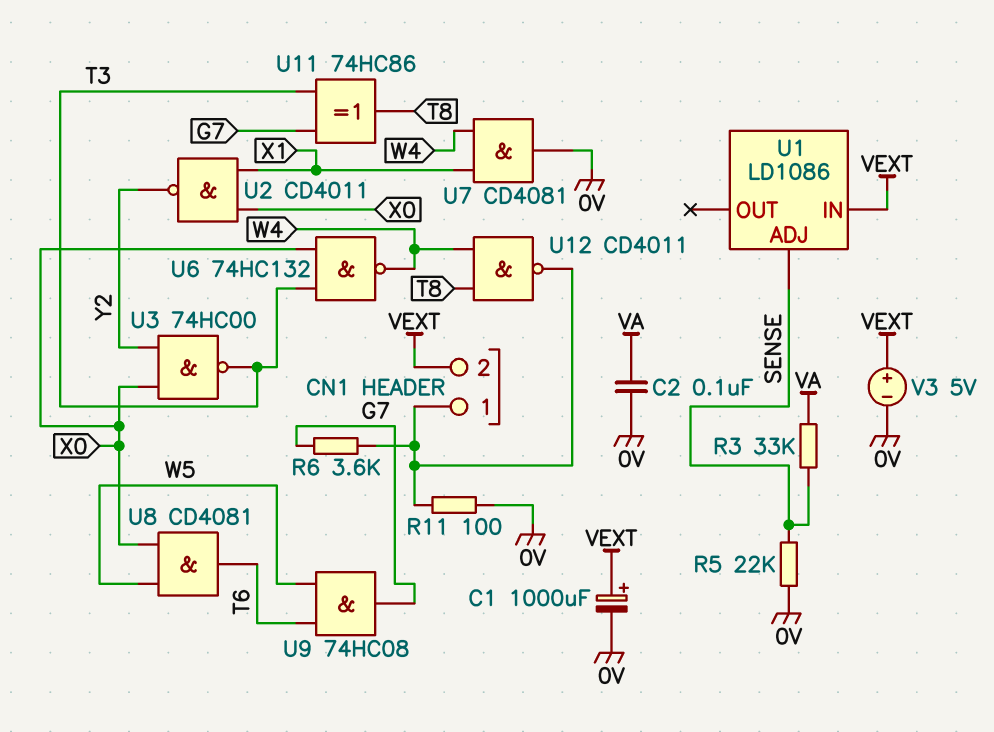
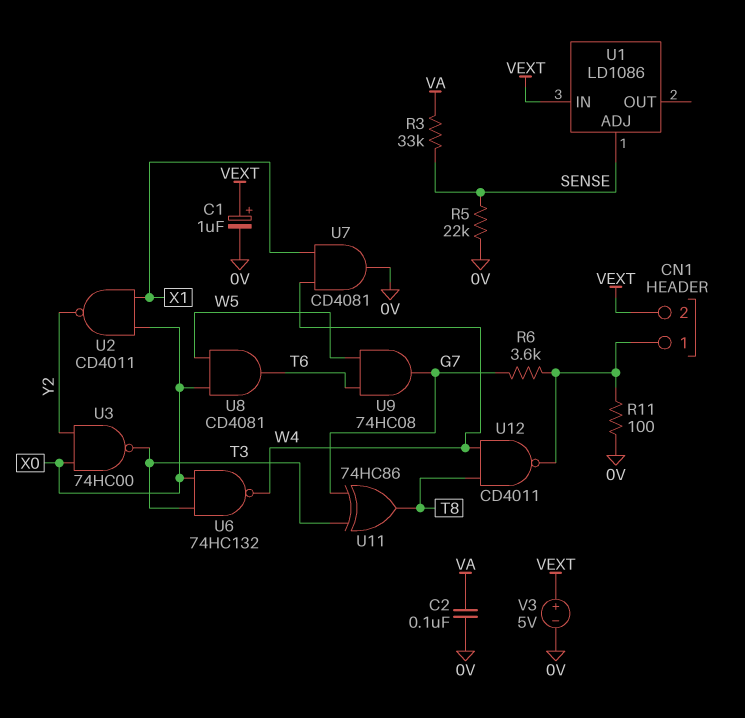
C1: 1000uF (plus VEXT, minus 0V) -> 1uF (plus VEXT, minus 0V)

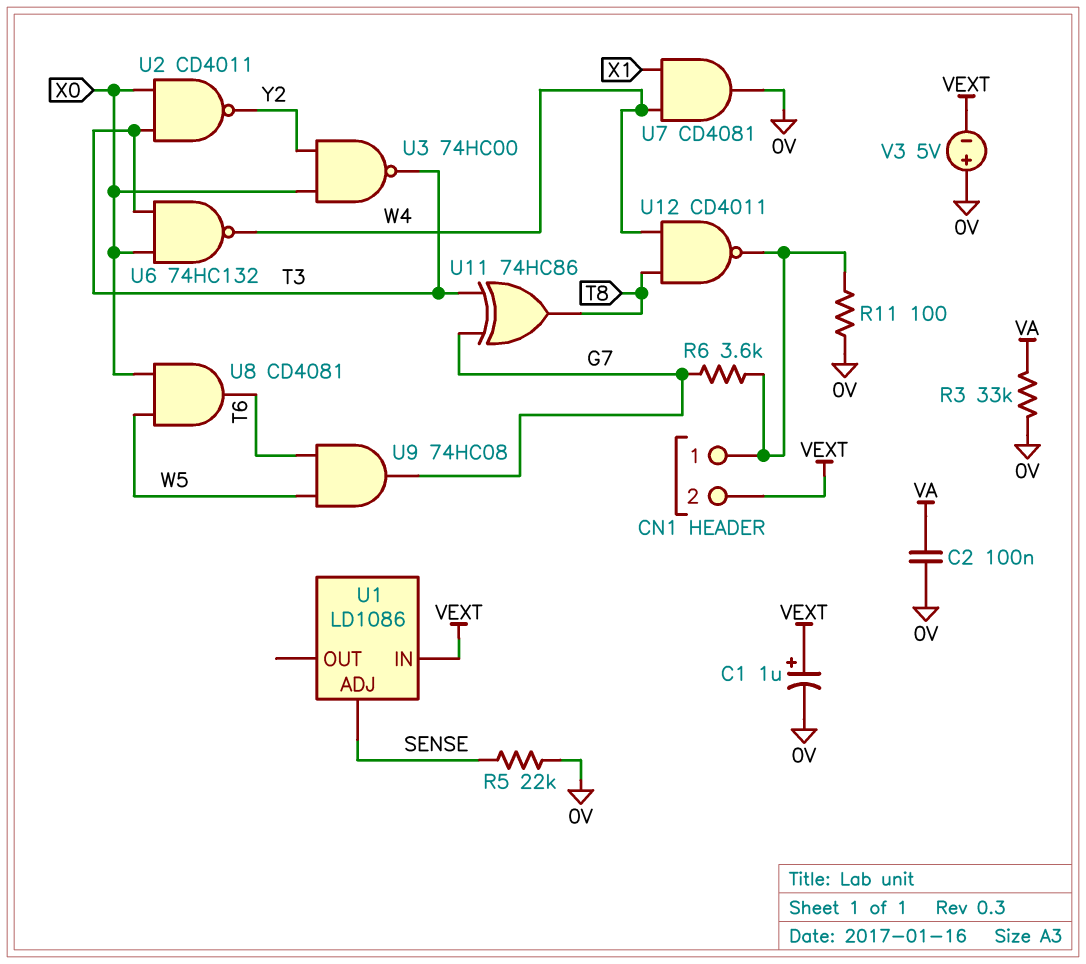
R3: 33k (SENSE, VA) -> 33k (0V, VA)
U2: NAND CD4011 (in X0, in X1, out Y2) -> NAND CD4011 (in T3, in X0, out Y2)
V3: 5V (plus VEXT, minus 0V) -> 5V (plus 0V, minus VEXT)

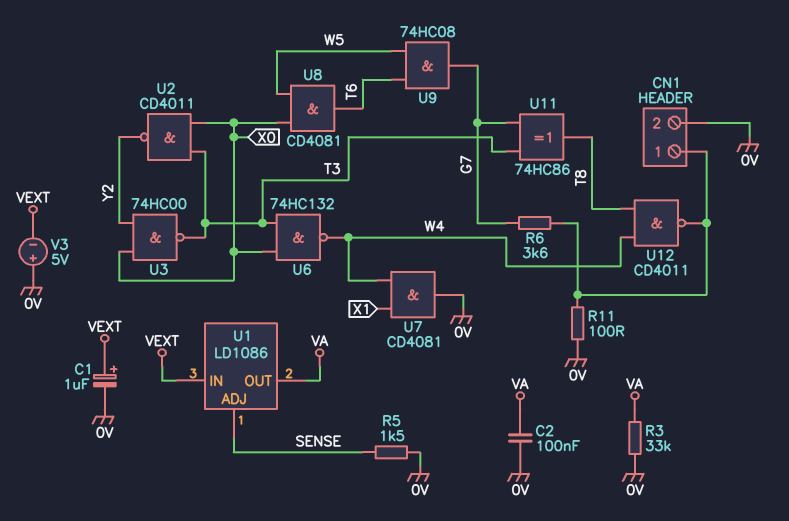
CN1 pin 2: VEXT -> 0V
R5: 22k (0V, SENSE) -> 1.5k (0V, SENSE)
U1 pin OUT: none -> VA

